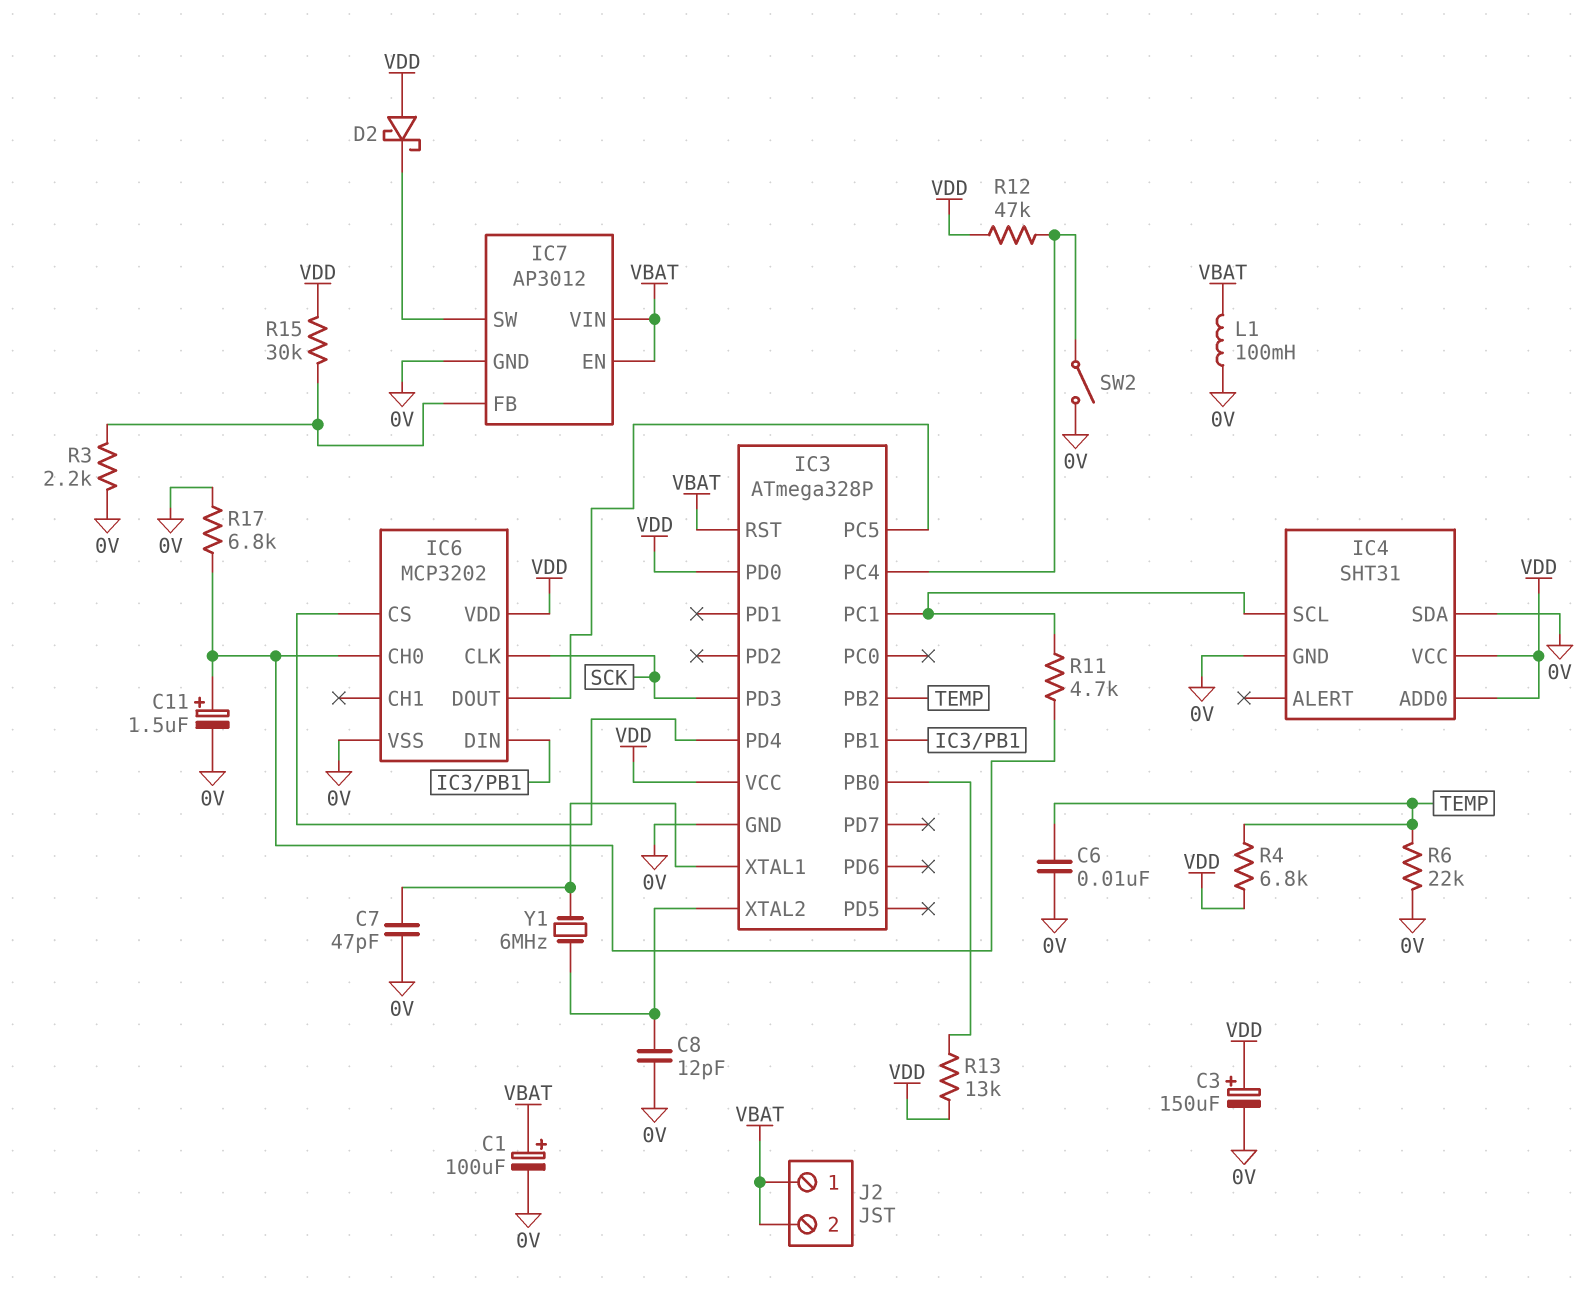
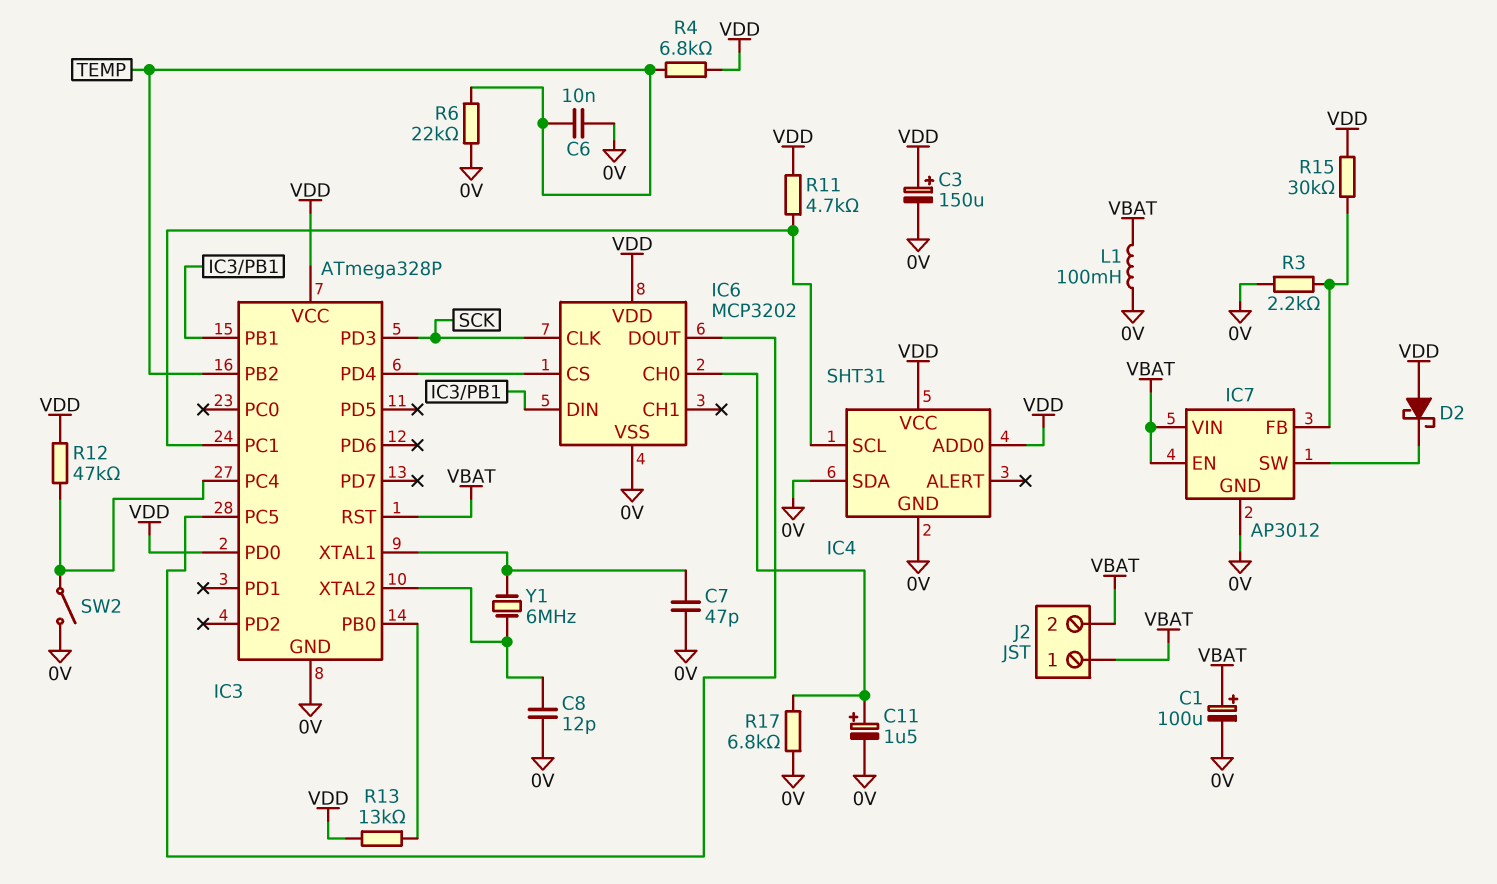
R11: 4.7k (IC3/PC1, IC6/CH0) -> 4.7k (IC3/PC1, VDD)

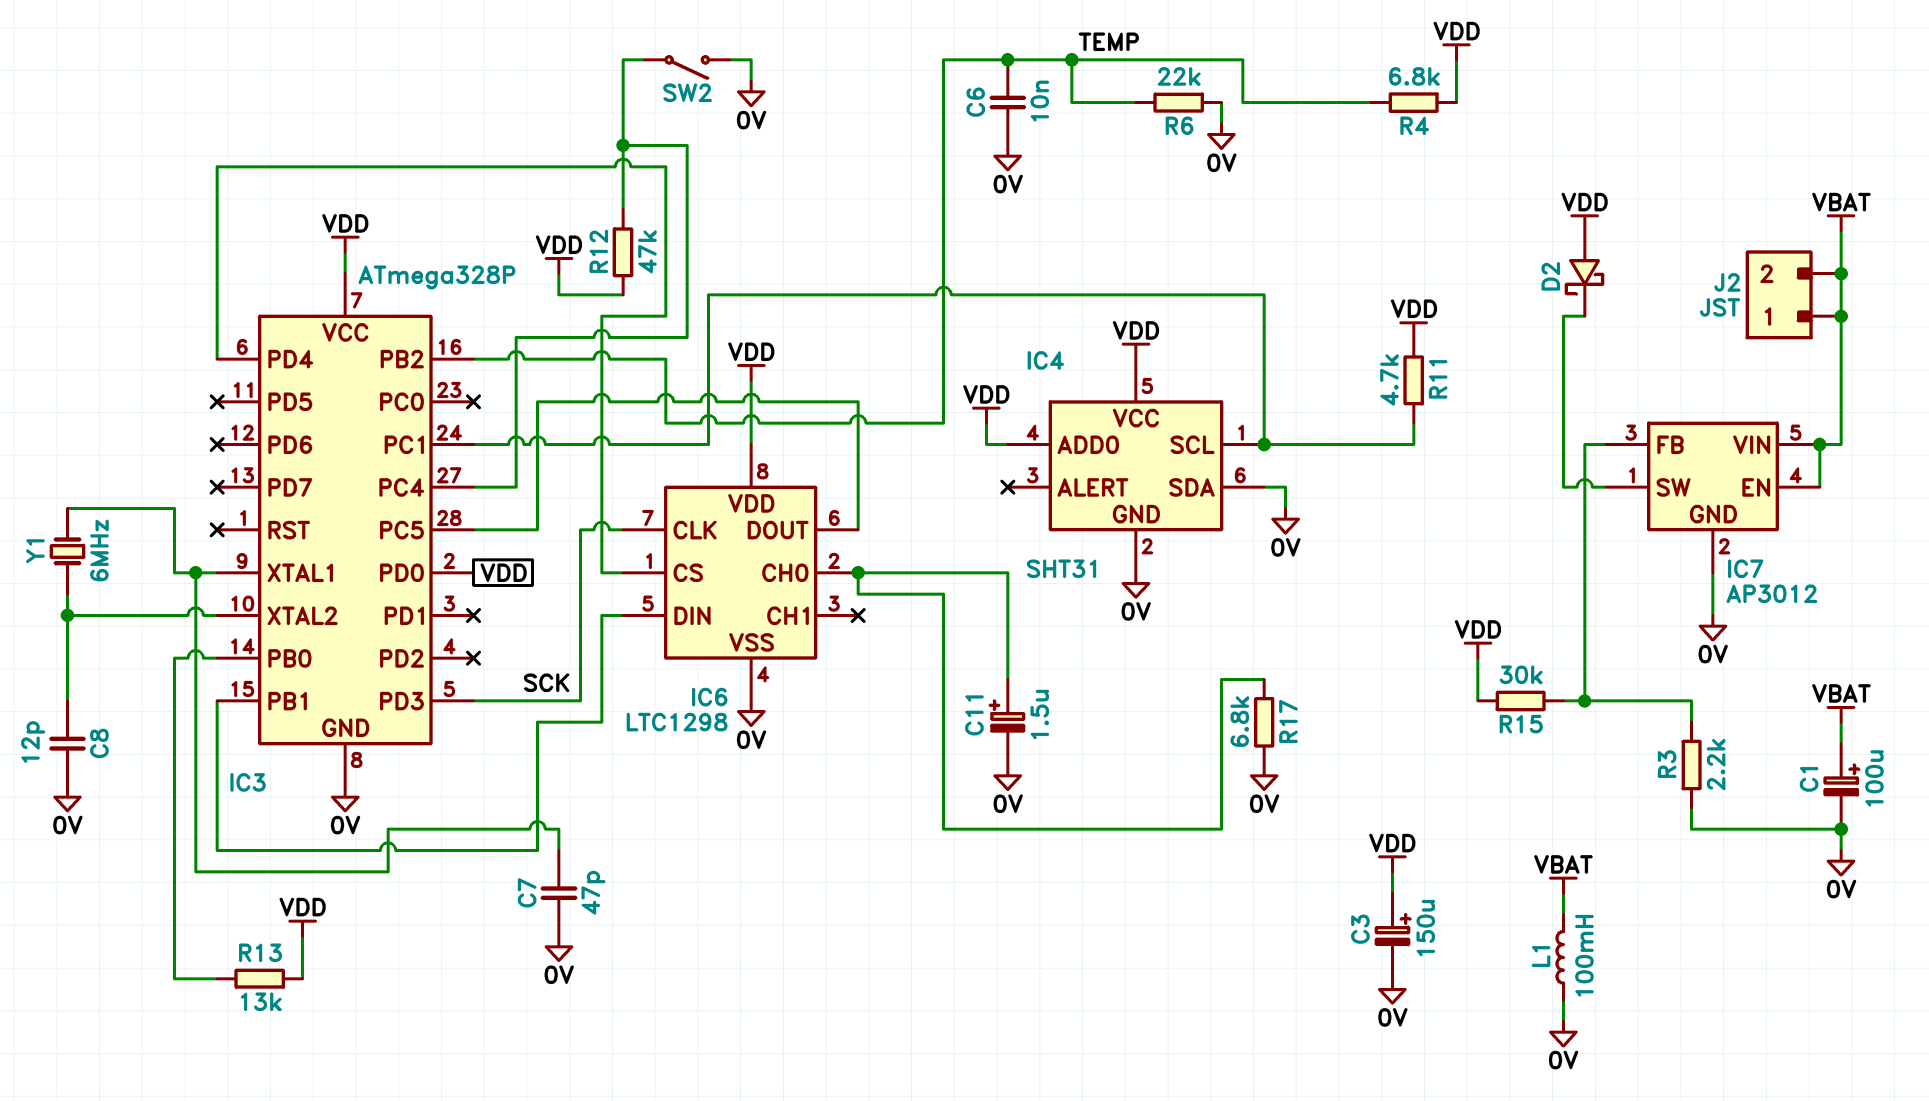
IC3 pin RST: VBAT -> none
IC6: MCP3202 -> LTC1298

